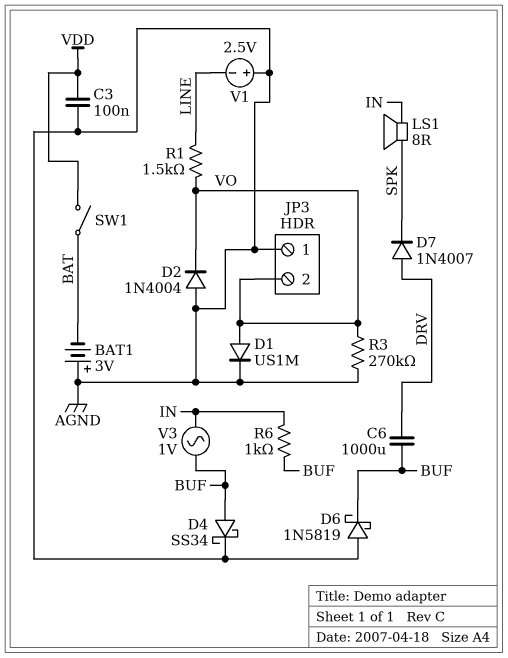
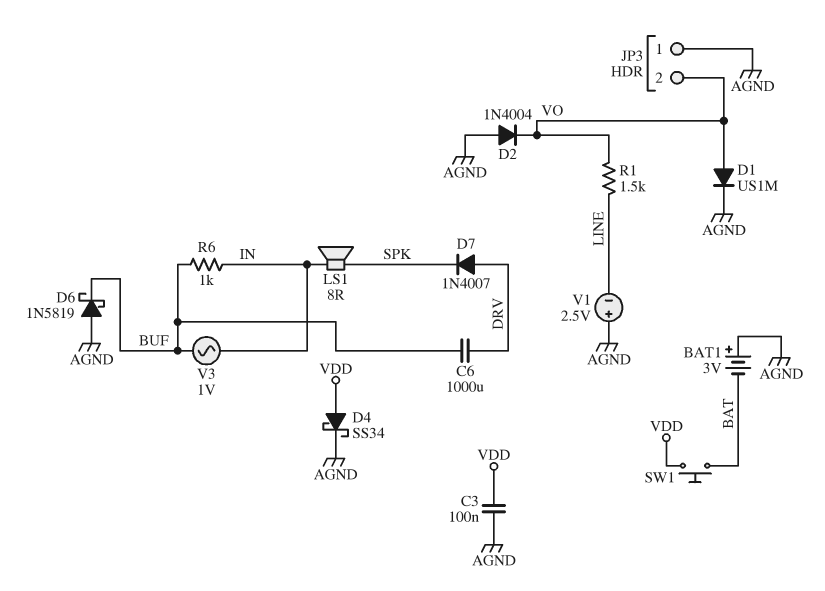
D4: schottky SS34 (A BUF, K AGND) -> schottky SS34 (A VDD, K AGND)
R3: 270k (AGND, VO) -> none
SW1: switch (BAT, VDD) -> button (BAT, VDD)

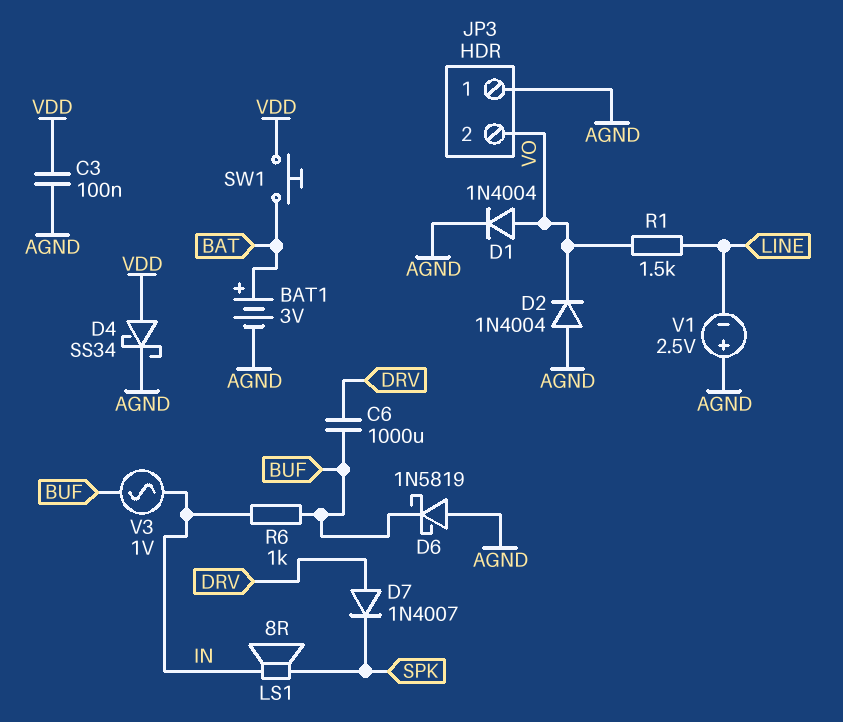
BAT1: 3V (plus AGND, minus BAT) -> 3V (plus BAT, minus AGND)
D1: diode US1M (A VO, K AGND) -> diode 1N4004 (A VO, K AGND)

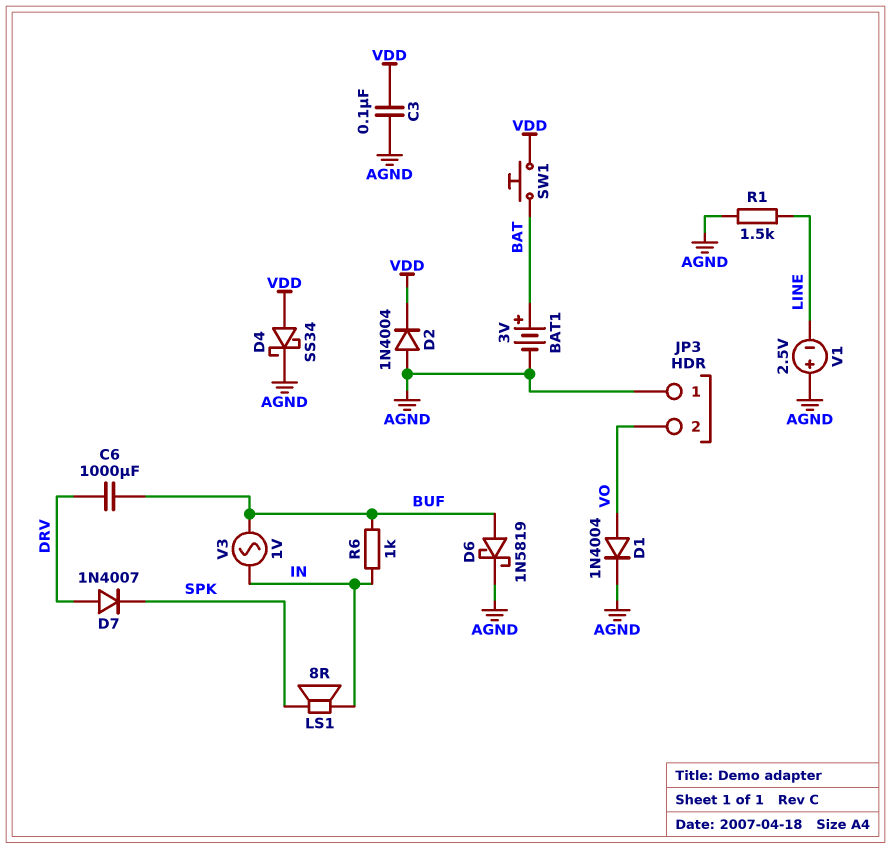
D2: diode 1N4004 (A AGND, K VO) -> diode 1N4004 (A AGND, K VDD)
D6: schottky 1N5819 (A AGND, K BUF) -> schottky 1N5819 (A BUF, K AGND)
R1: 1.5k (LINE, VO) -> 1.5k (AGND, LINE)

